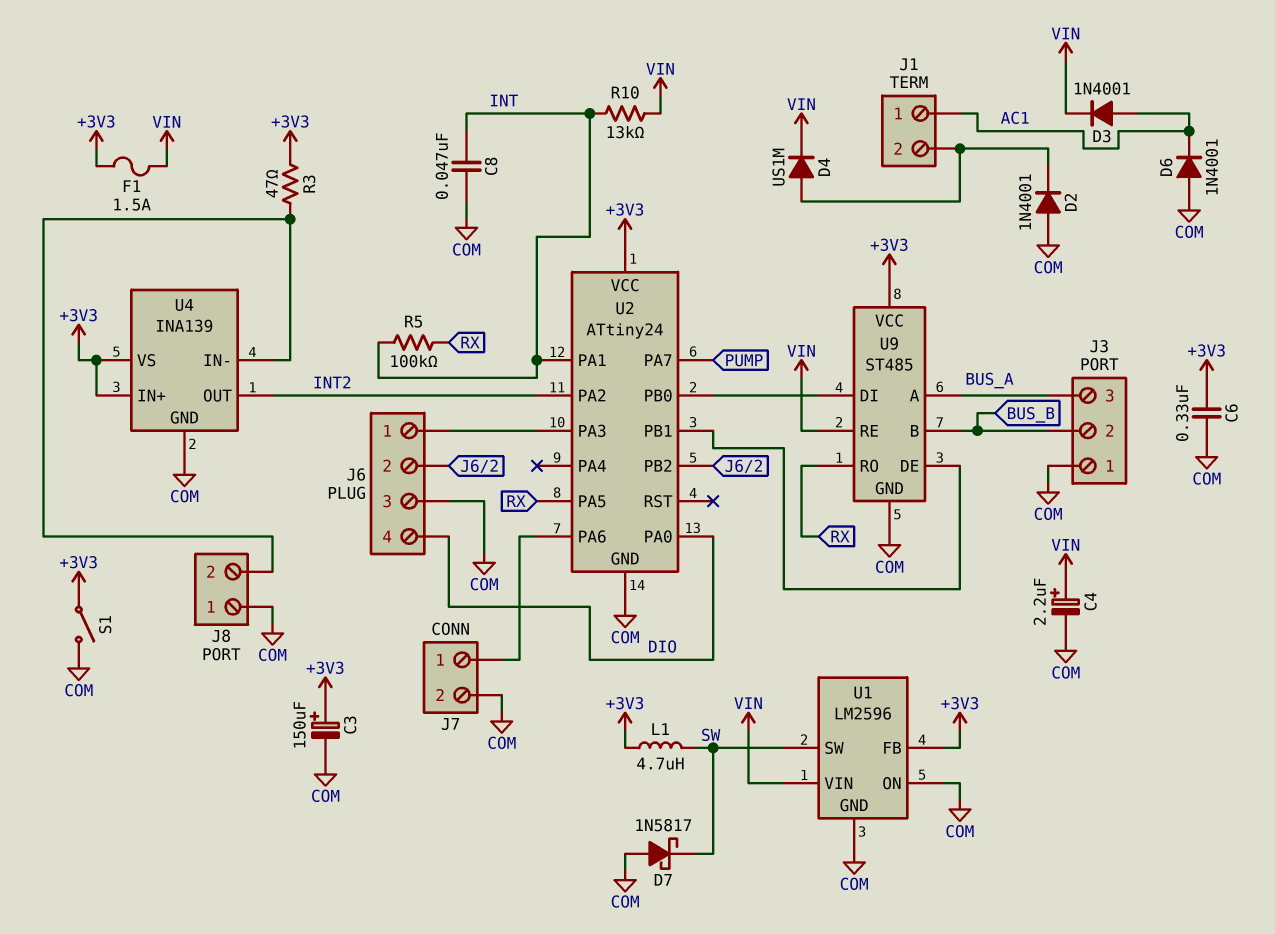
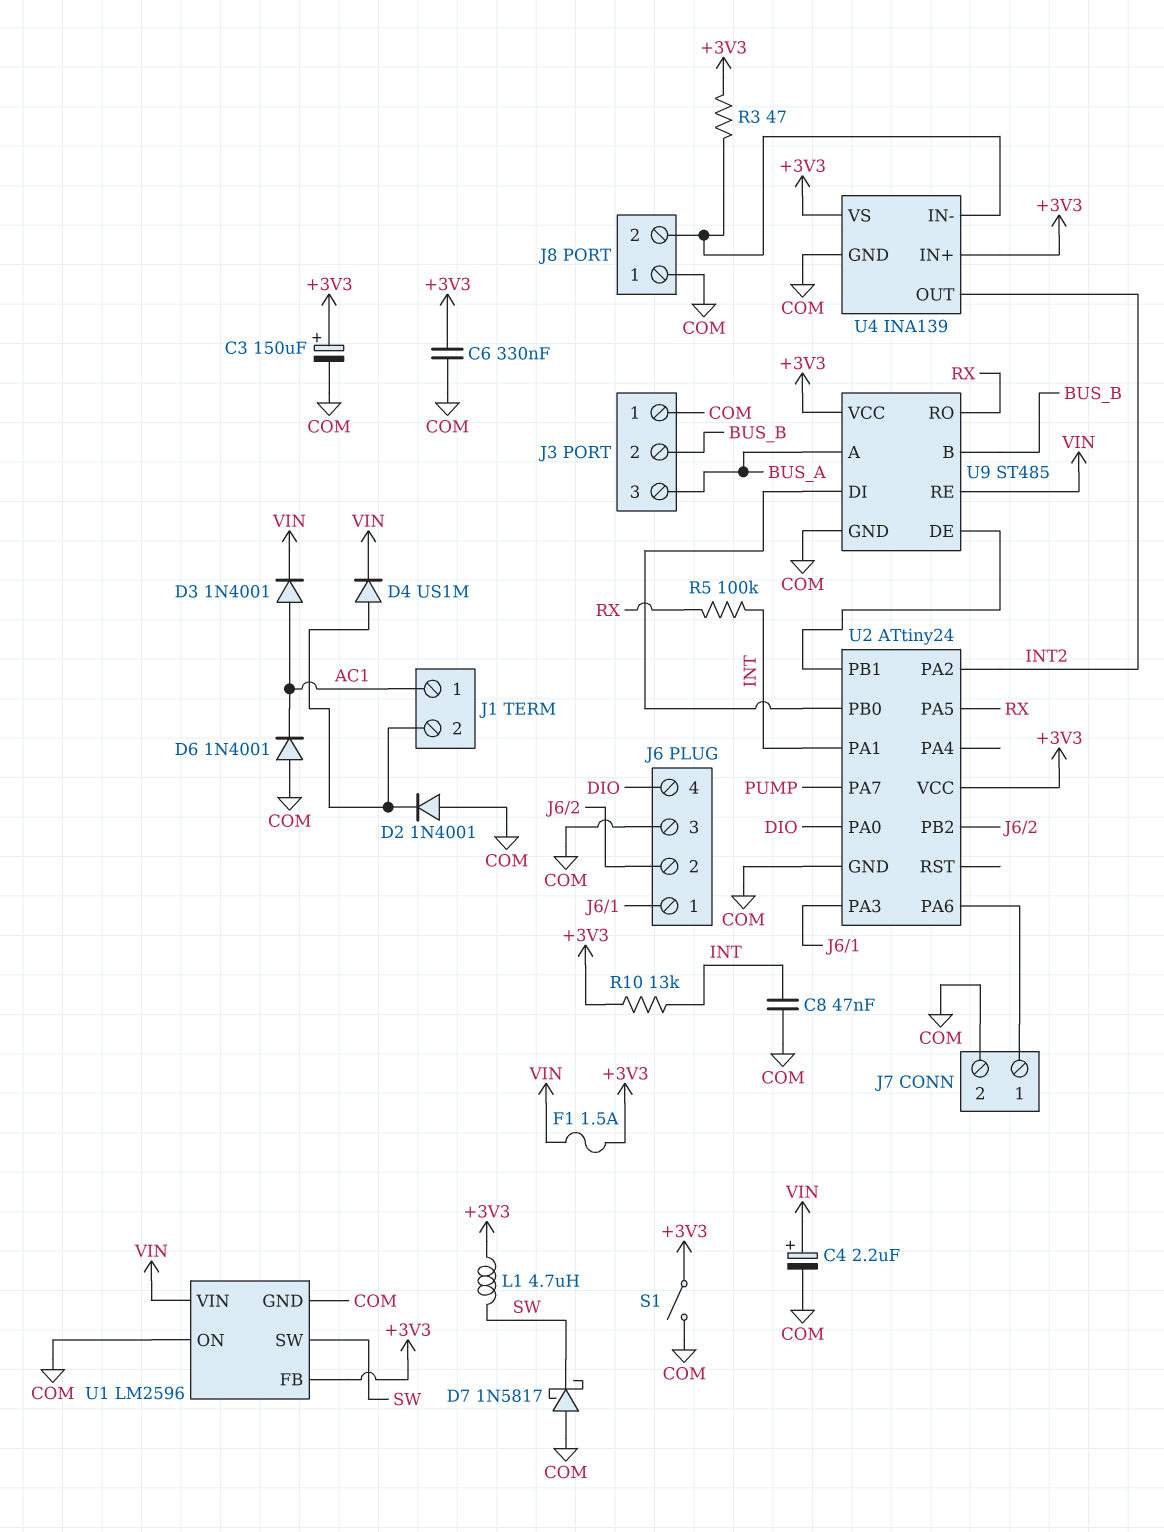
R10: 13k (INT, VIN) -> 13k (+3V3, INT)

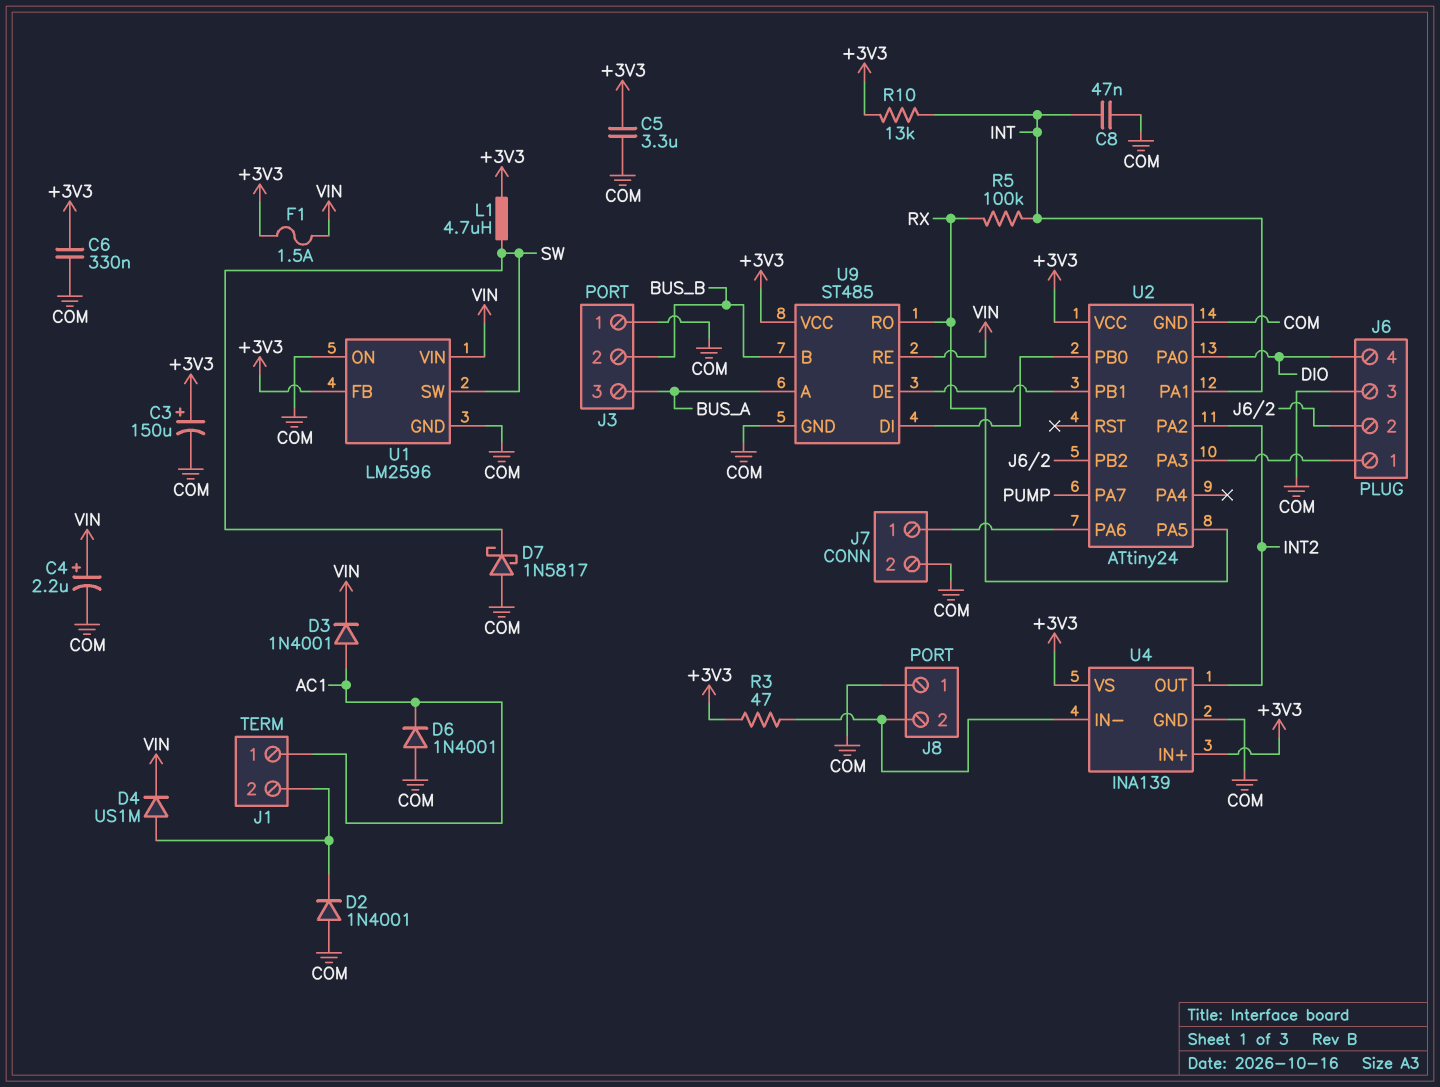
C5: none -> 3.3uF (+3V3, COM)
S1: switch (+3V3, COM) -> none

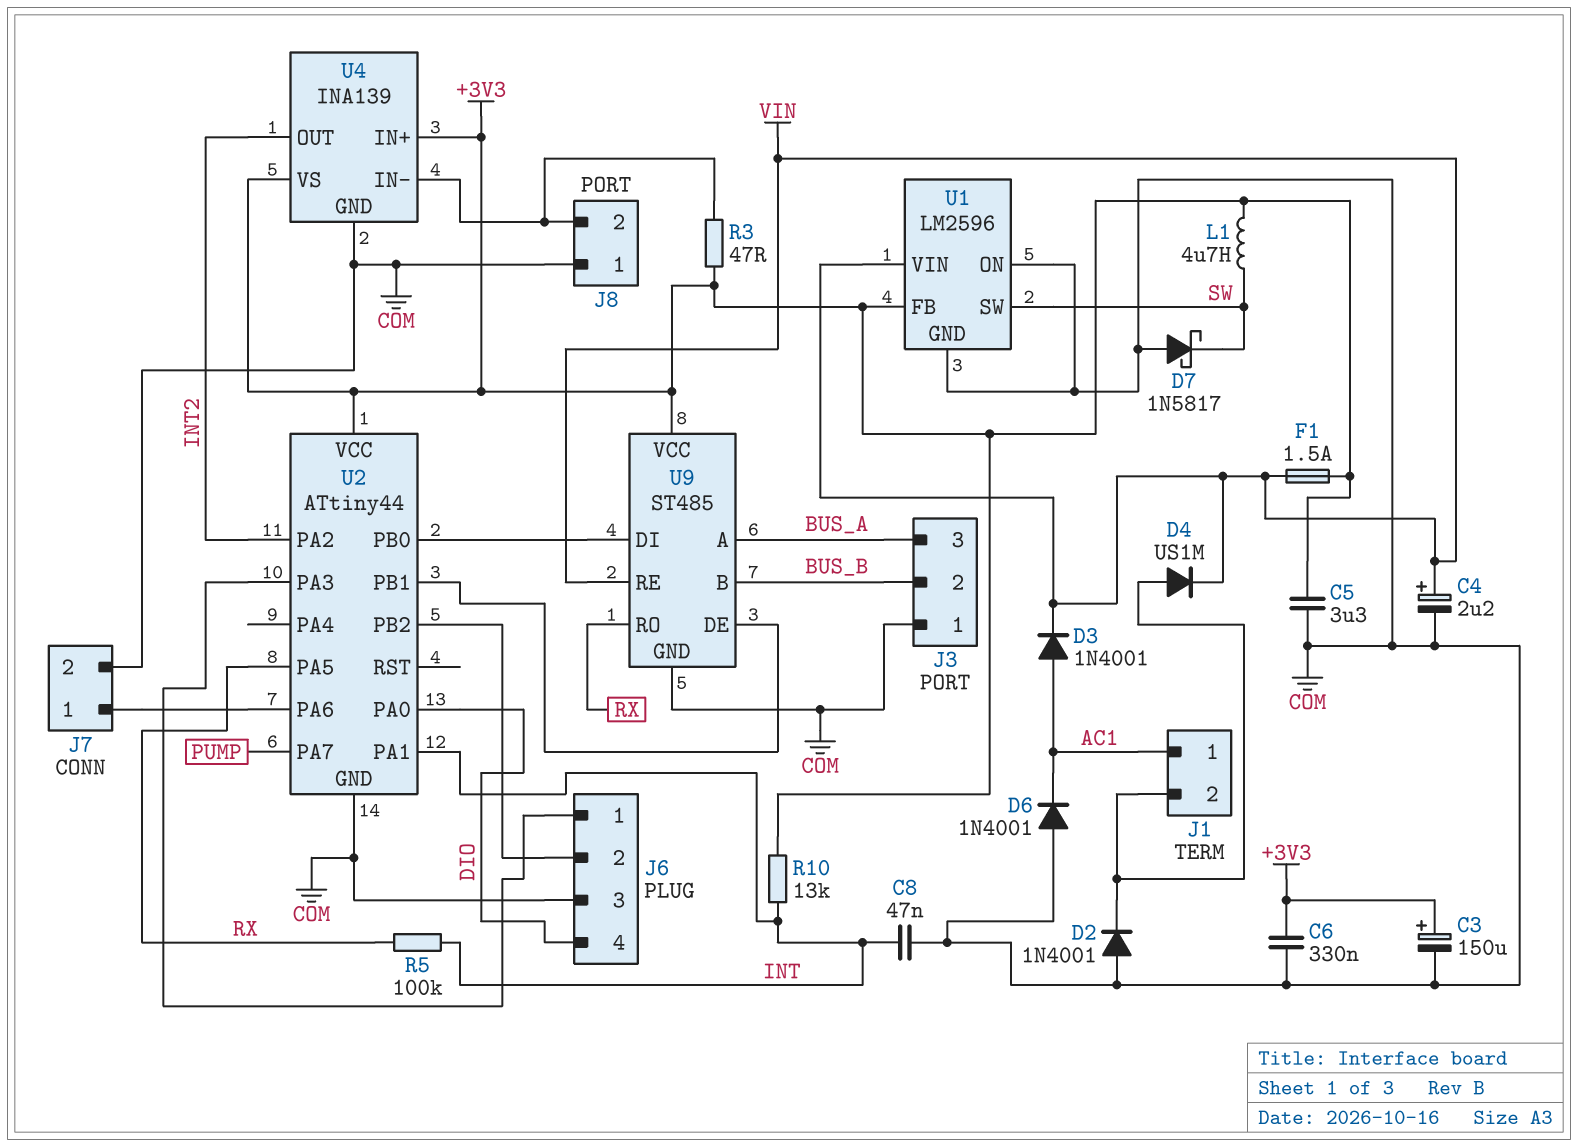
U2: ATtiny24 -> ATtiny44

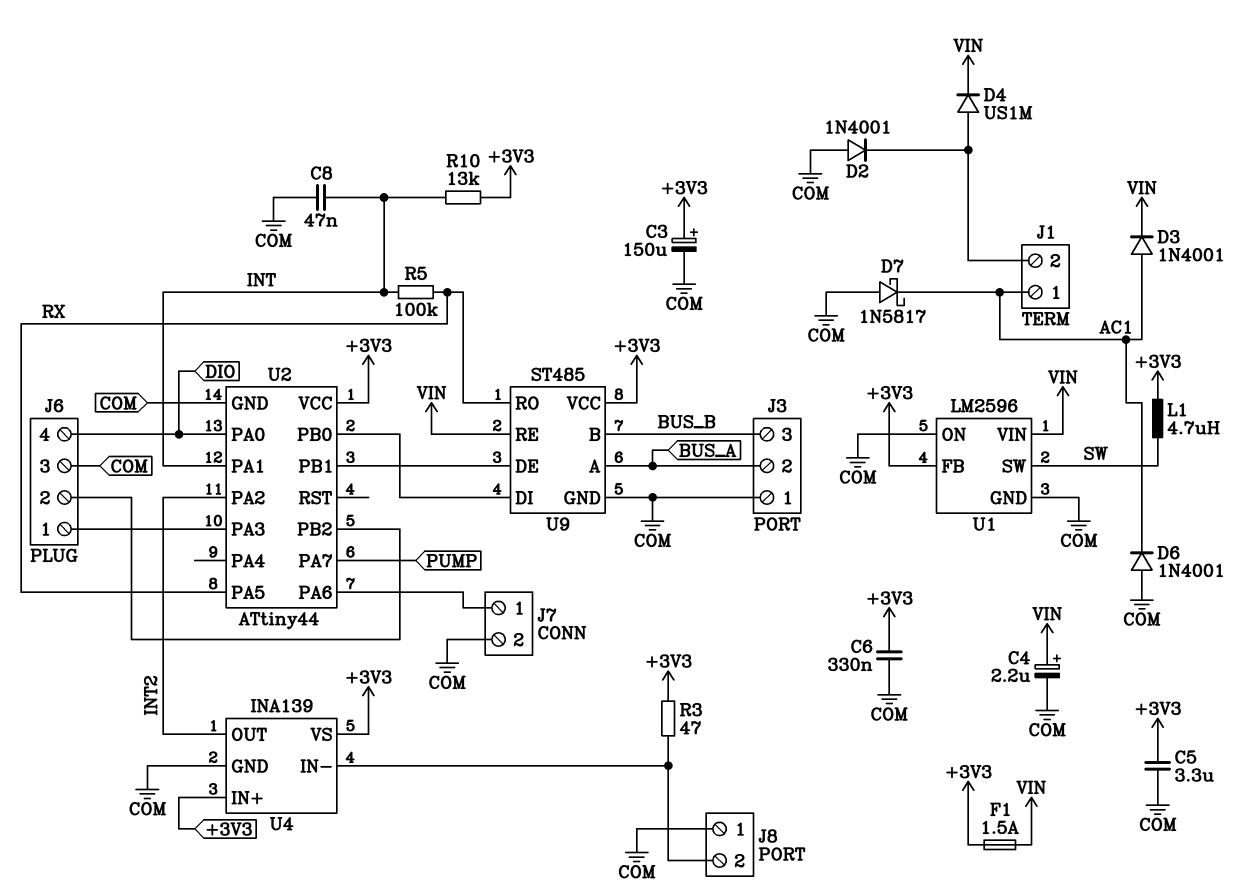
D7: schottky 1N5817 (A COM, K SW) -> schottky 1N5817 (A COM, K AC1)
J3 pin 2: BUS_B -> BUS_A
J3 pin 3: BUS_A -> BUS_B

